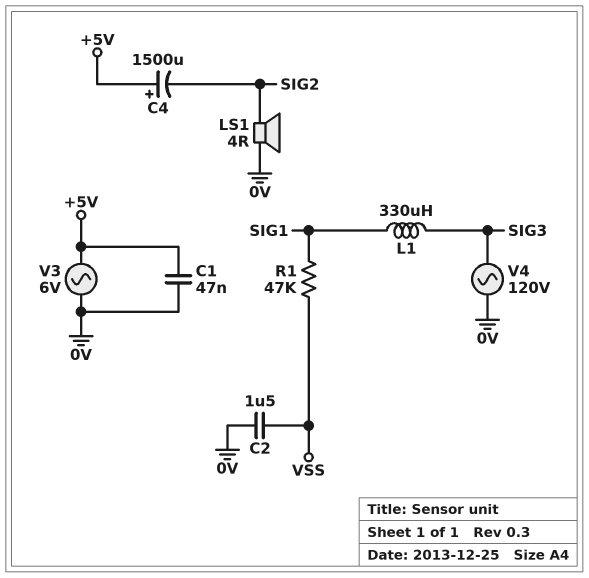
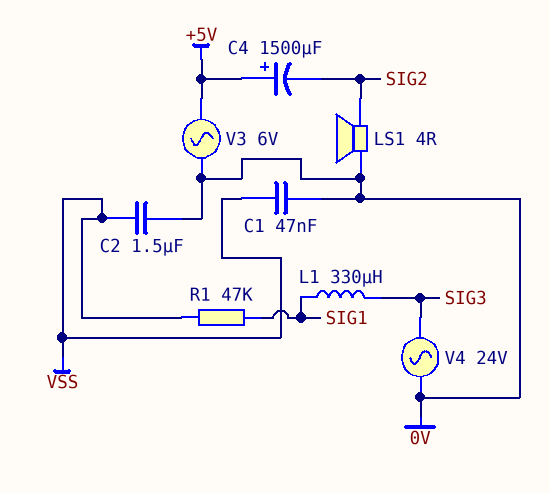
C1: 47nF (+5V, 0V) -> 47nF (0V, VSS)
V4: AC 120V (0V, SIG3) -> AC 24V (0V, SIG3)

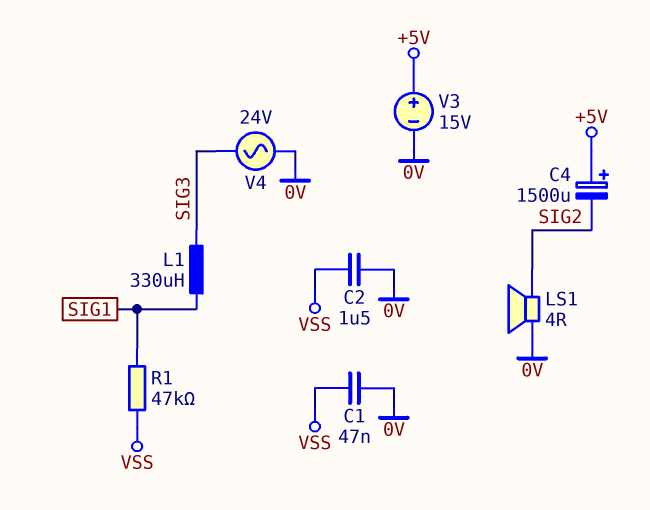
V3: AC 6V (+5V, 0V) -> 15V (plus +5V, minus 0V)

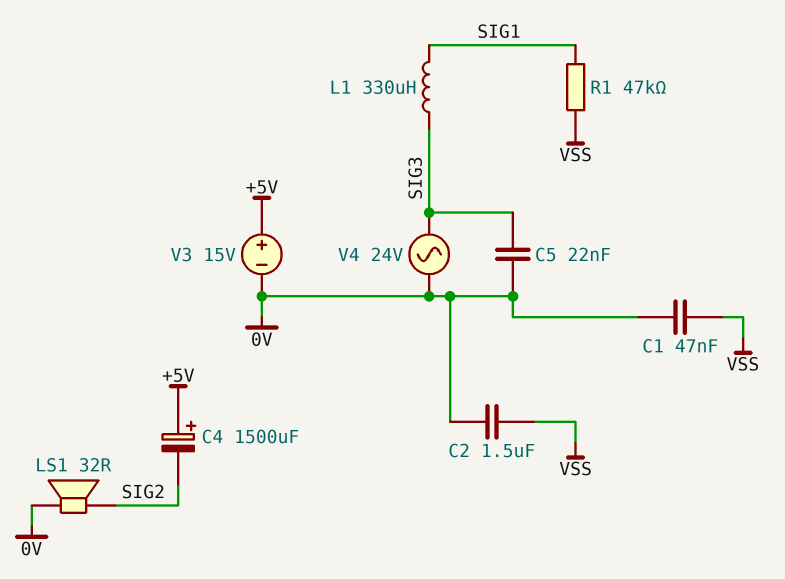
C5: none -> 22nF (0V, SIG3)
LS1: speaker 4R (0V, SIG2) -> speaker 32R (0V, SIG2)

